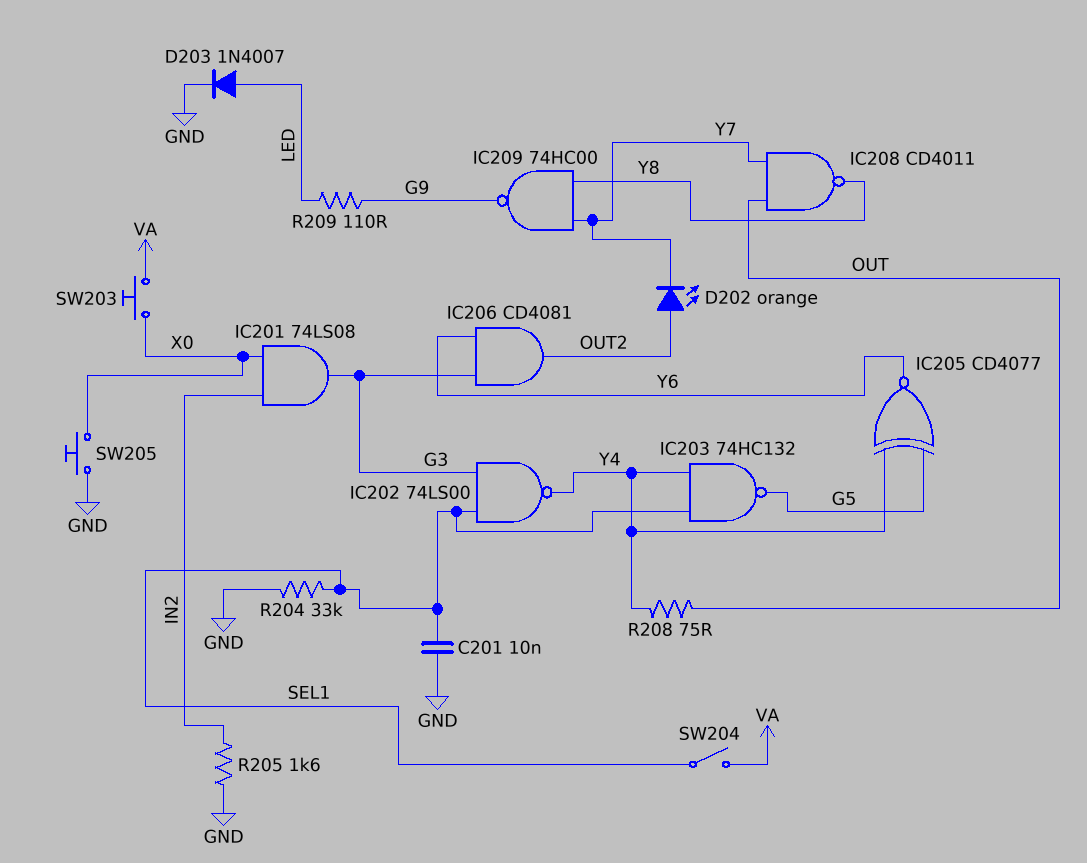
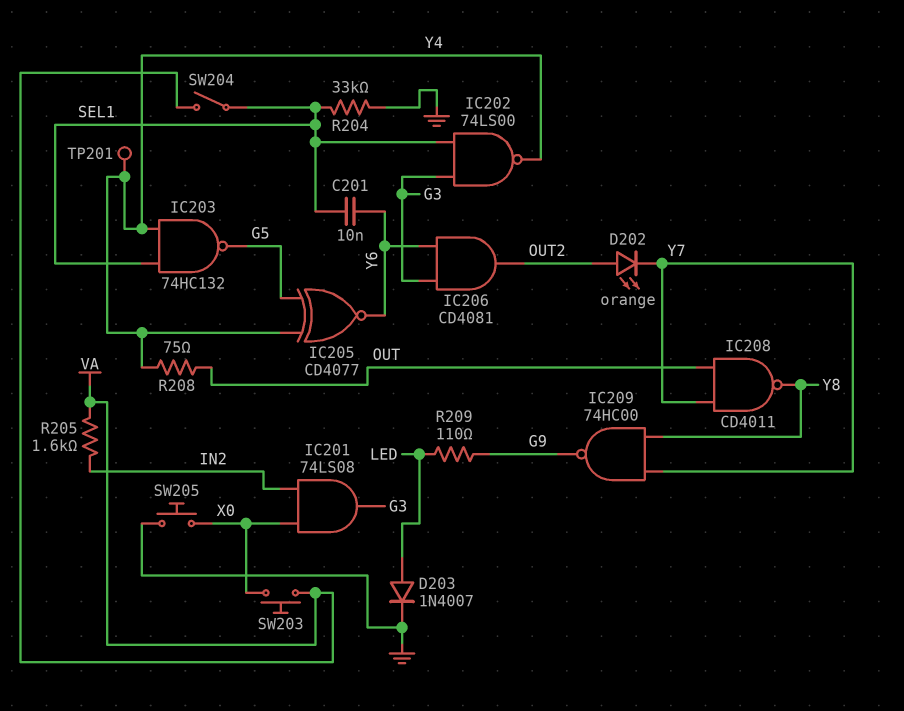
C201: 10nF (GND, SEL1) -> 10nF (SEL1, Y6)
R205: 1.6k (GND, IN2) -> 1.6k (IN2, VA)
TP201: none -> test point (Y4)

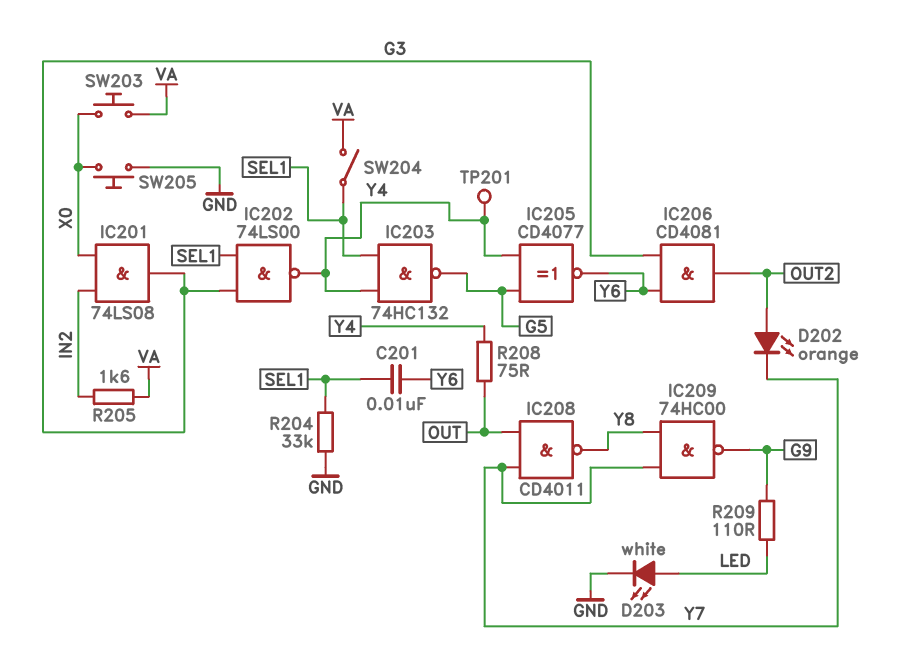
D203: diode 1N4007 (A LED, K GND) -> LED white (A LED, K GND)

